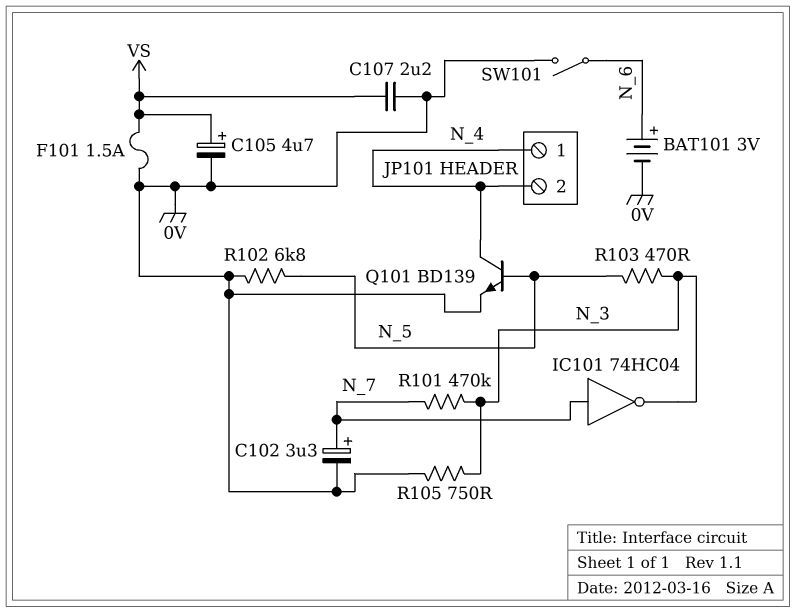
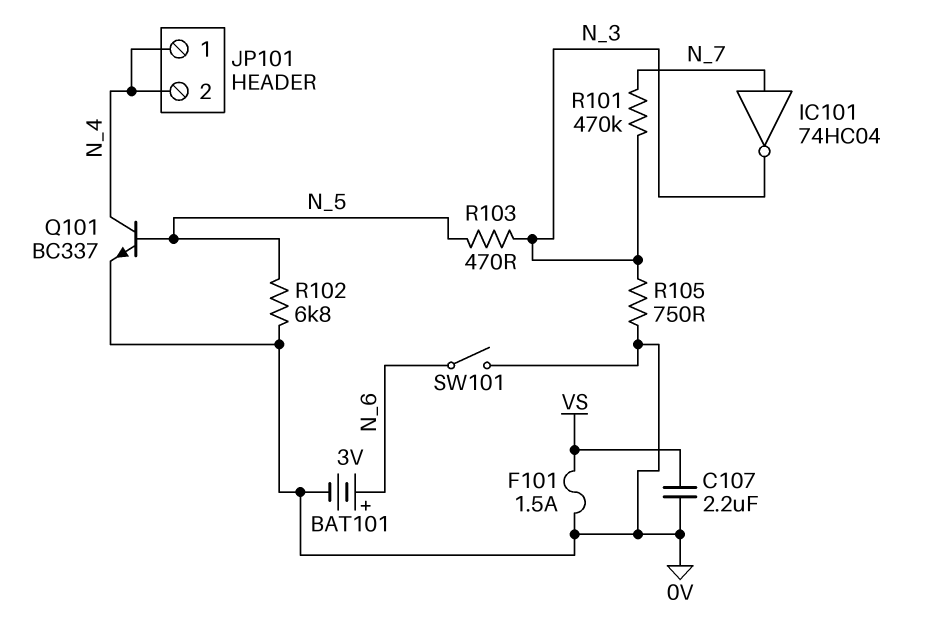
C102: 3.3uF (plus N_7, minus 0V) -> none
C105: 4.7uF (plus VS, minus 0V) -> none
Q101: NPN BD139 (B N_5, C N_4, E 0V) -> NPN BC337 (B N_5, C N_4, E 0V)

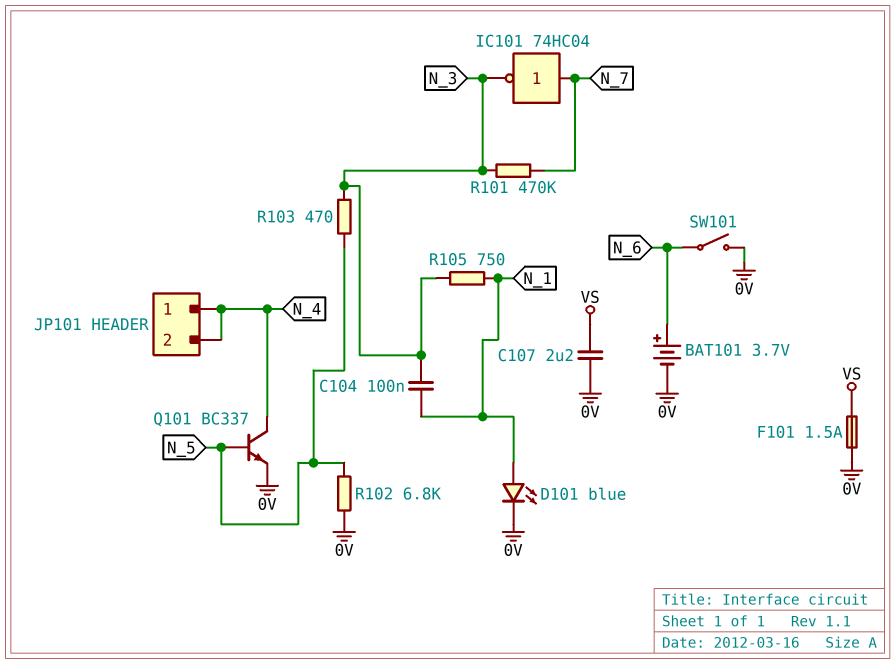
BAT101: 3V (plus N_6, minus 0V) -> 3.7V (plus N_6, minus 0V)
C104: none -> 100nF (N_1, N_3)
D101: none -> LED blue (A N_1, K 0V)
R105: 750 (0V, N_3) -> 750 (N_1, N_3)

